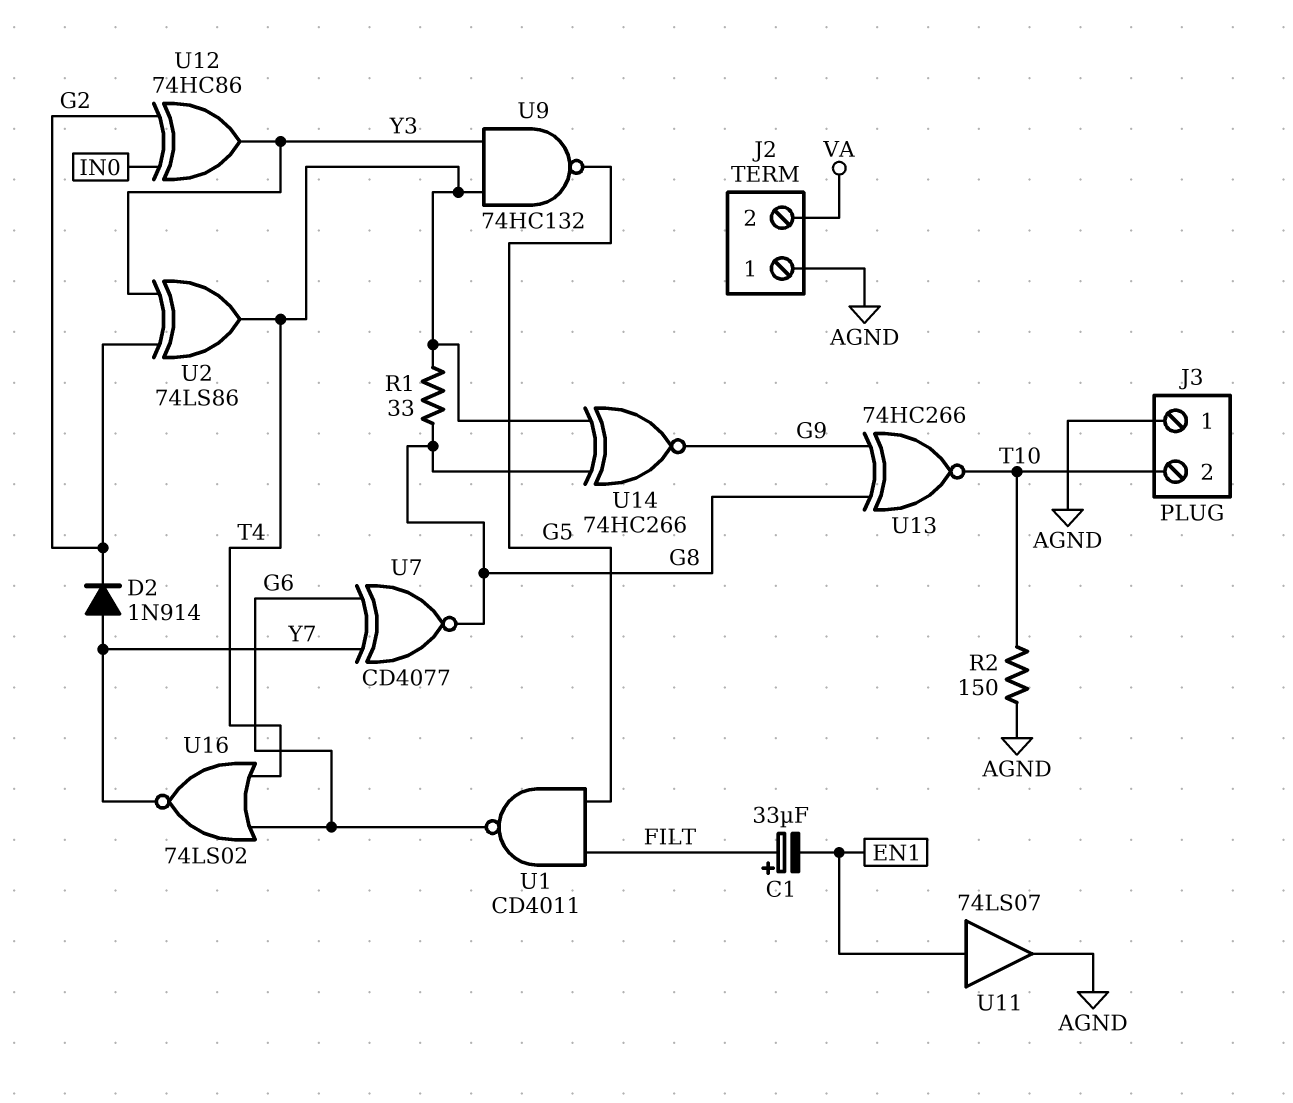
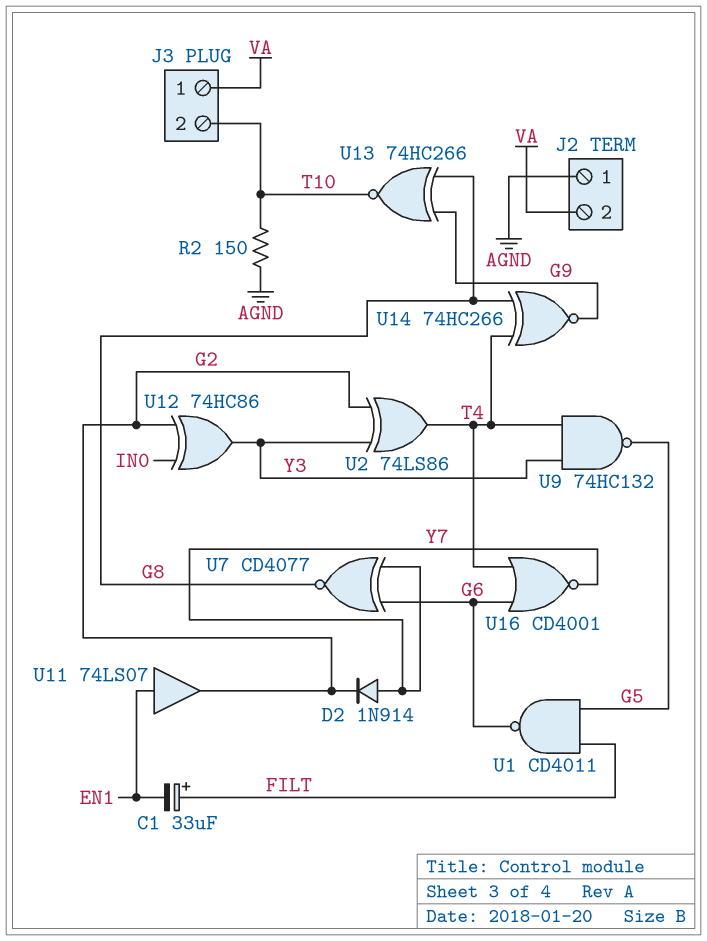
J3 pin 1: AGND -> VA
R1: 33 (G8, T4) -> none
U11: buffer 74LS07 (in EN1, out AGND) -> buffer 74LS07 (in EN1, out G2)
U16: NOR 74LS02 (in G6, in T4, out Y7) -> NOR CD4001 (in G6, in T4, out Y7)

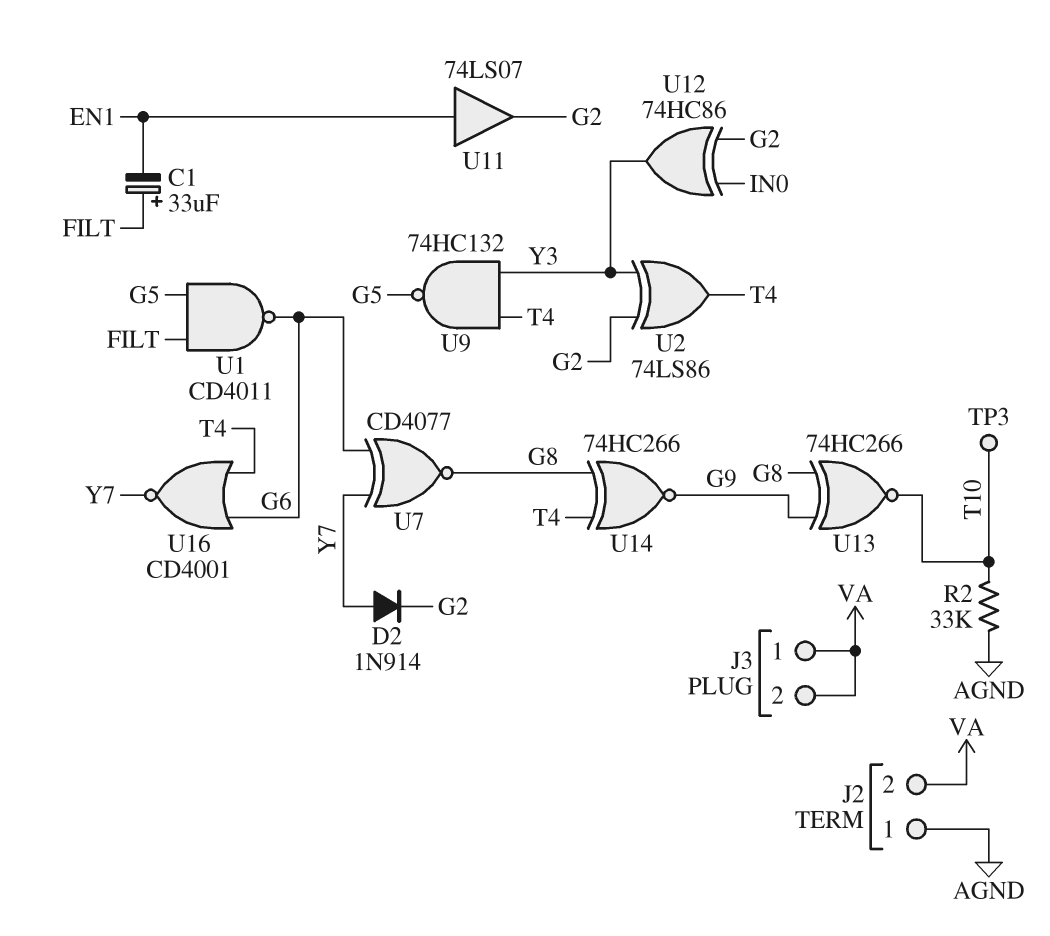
J3 pin 2: T10 -> VA
R2: 150 (AGND, T10) -> 33k (AGND, T10)
TP3: none -> test point (T10)

